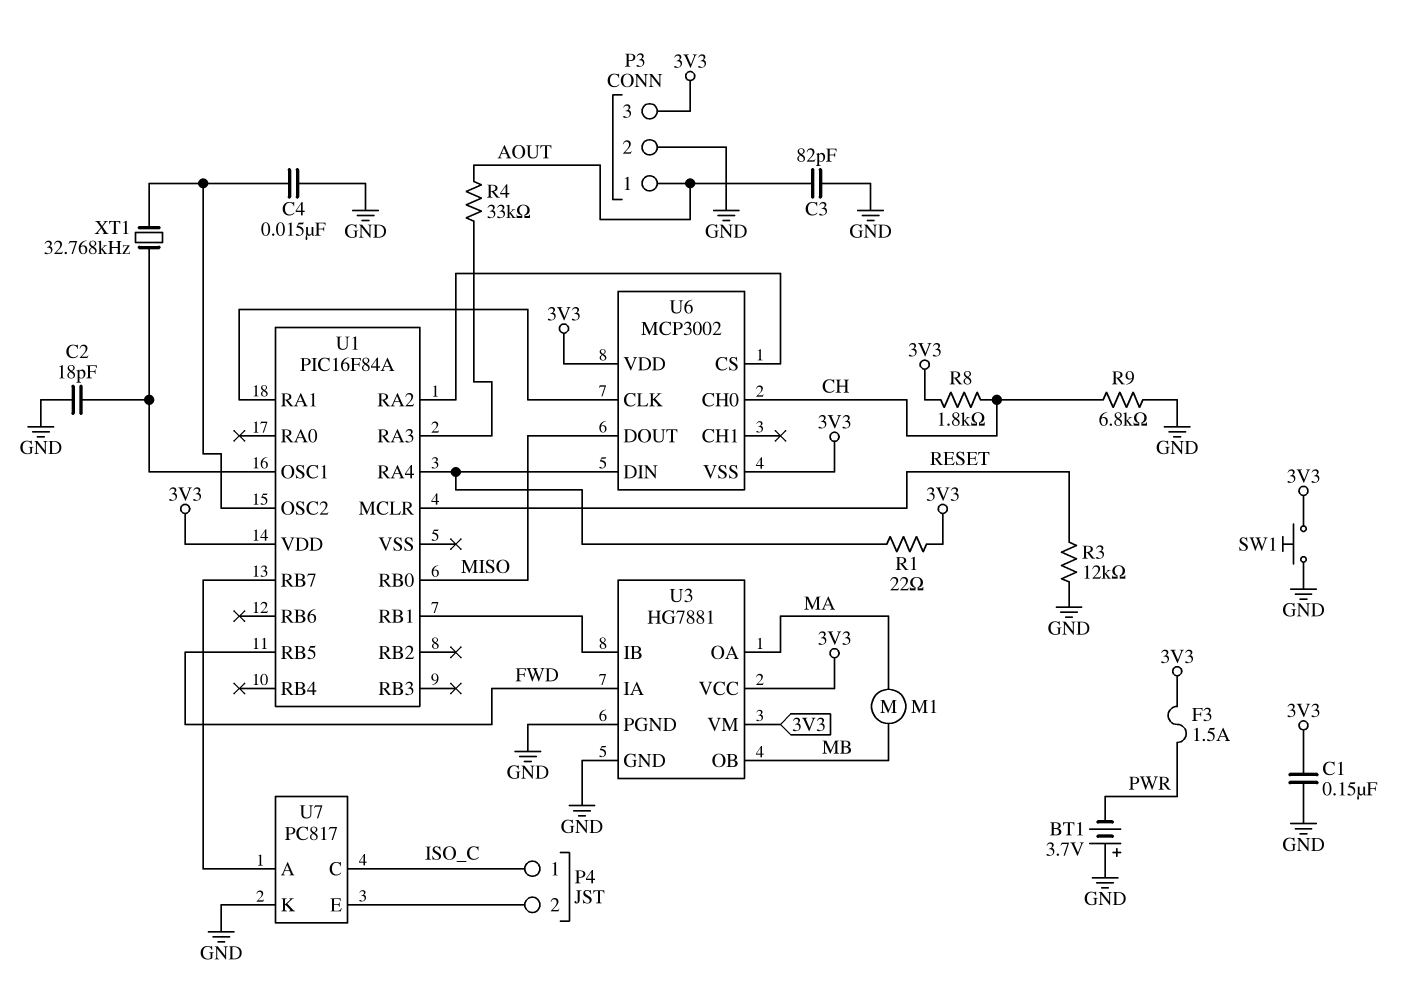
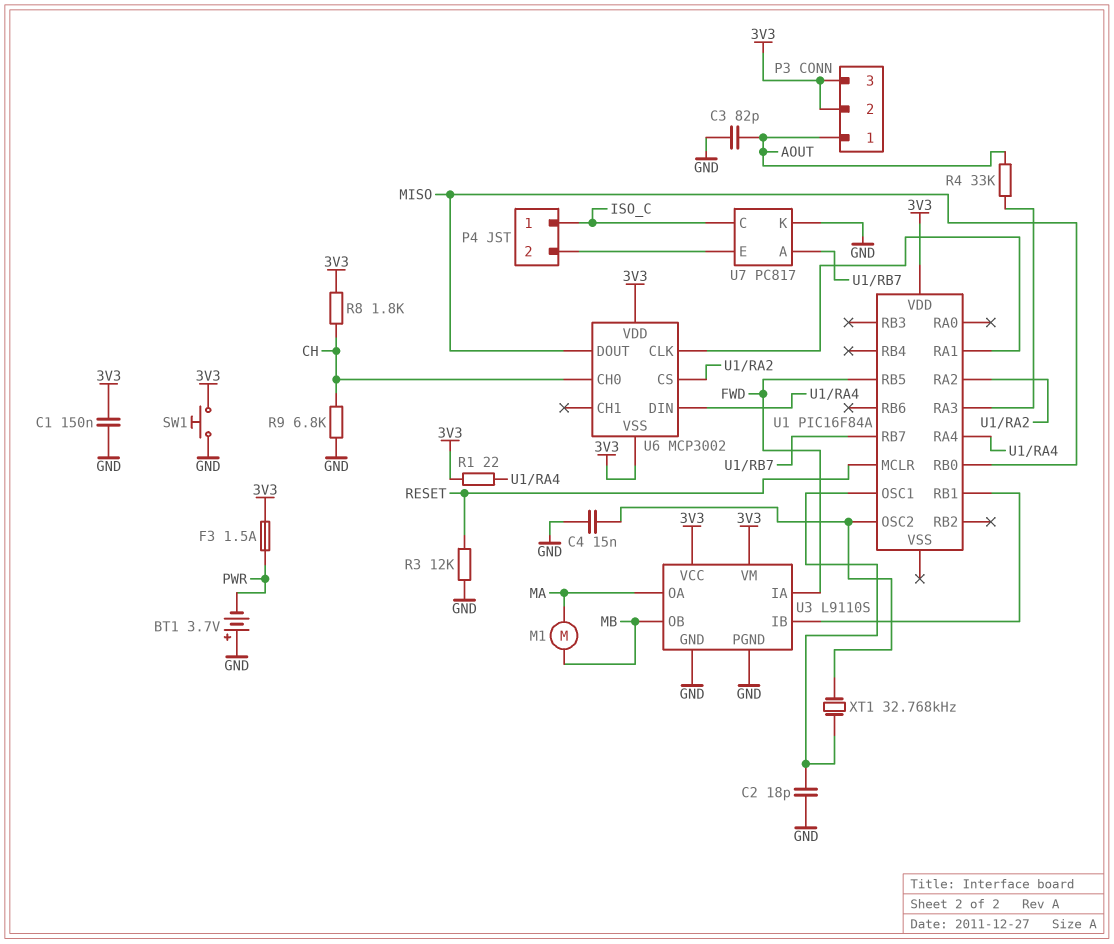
P3 pin 2: GND -> 3V3
U3: HG7881 -> L9110S

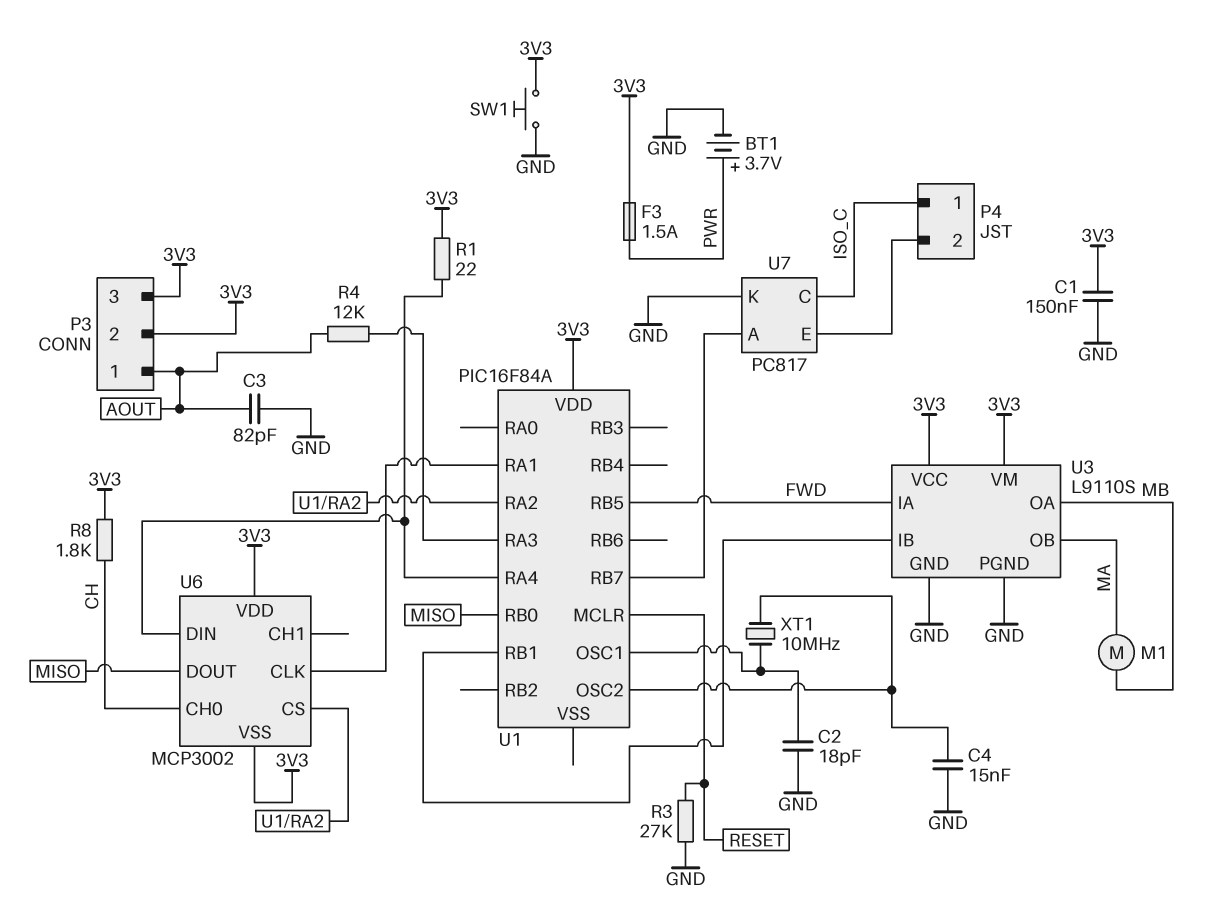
BT1: 3.7V (plus GND, minus PWR) -> 3.7V (plus PWR, minus GND)
R3: 12k (GND, RESET) -> 27k (GND, RESET)
R4: 33k (AOUT, U1/RA3) -> 12k (AOUT, U1/RA3)
R9: 6.8k (CH, GND) -> none
U3 pin OA: MA -> MB
U3 pin OB: MB -> MA
XT1: 32.768kHz (U1/OSC1, U1/OSC2) -> 10MHz (U1/OSC1, U1/OSC2)

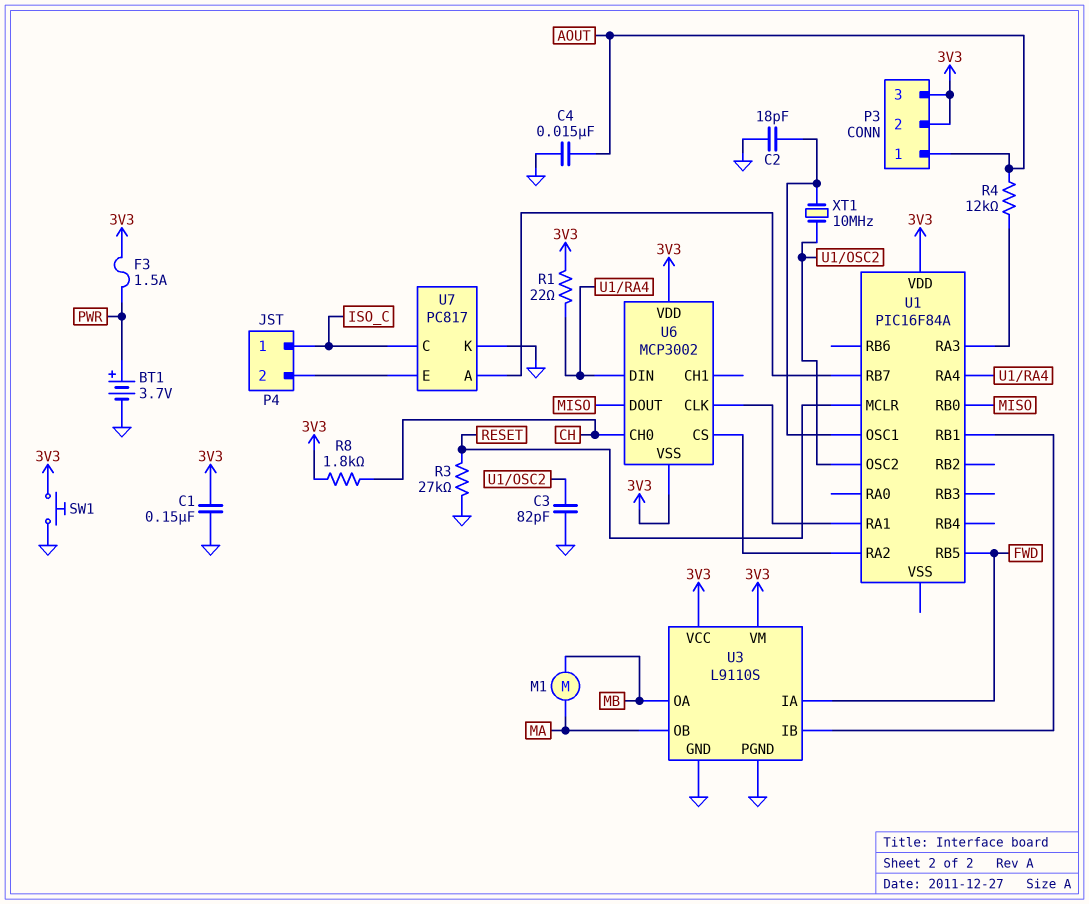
C3: 82pF (AOUT, GND) -> 82pF (GND, U1/OSC2)
C4: 15nF (GND, U1/OSC2) -> 15nF (AOUT, GND)

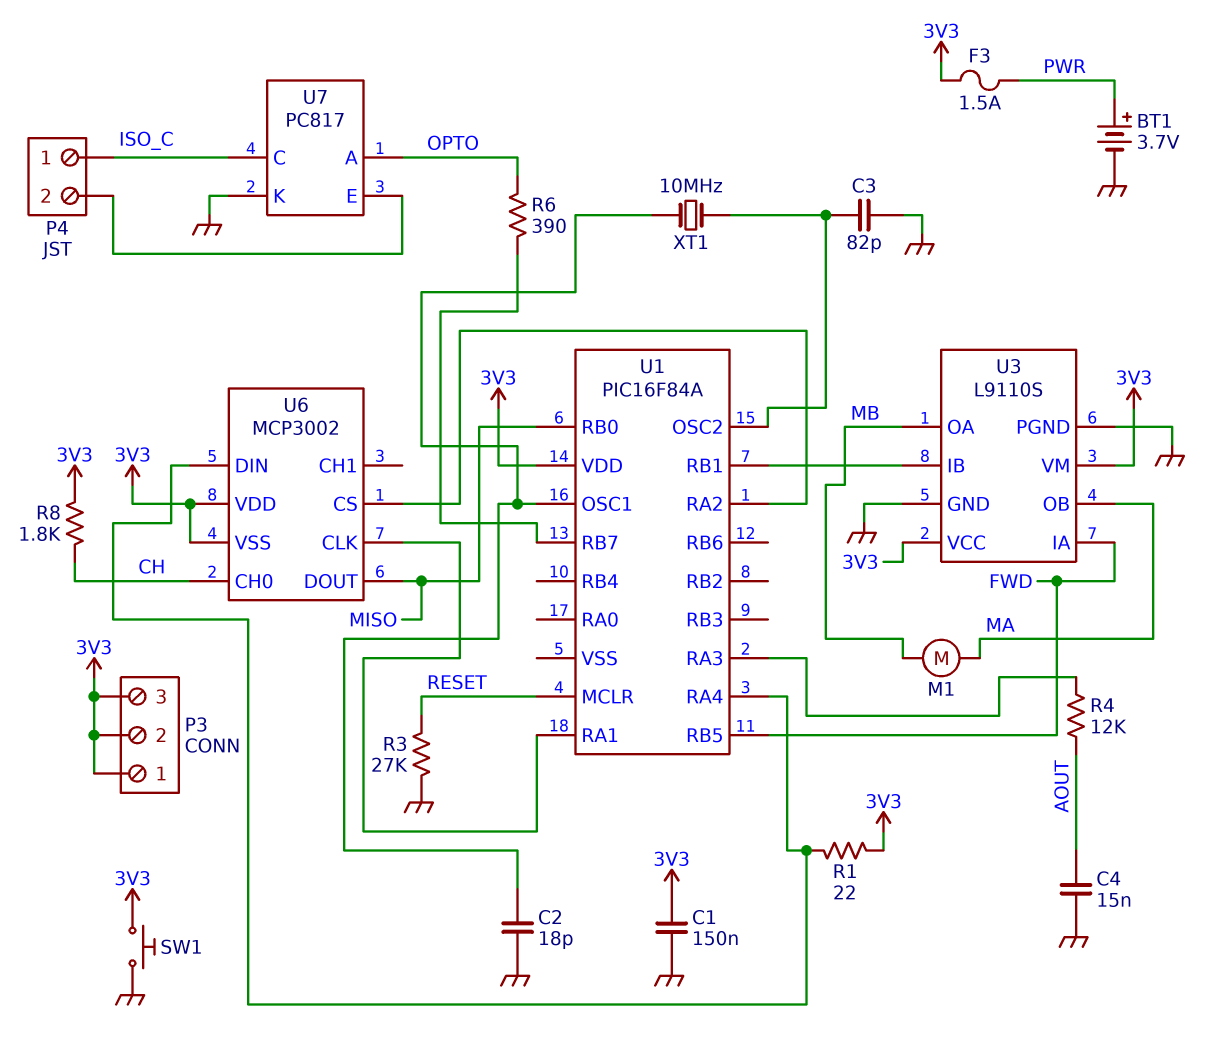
P3 pin 1: AOUT -> 3V3
R6: none -> 390 (OPTO, U1/RB7)
U7 pin A: U1/RB7 -> OPTO

